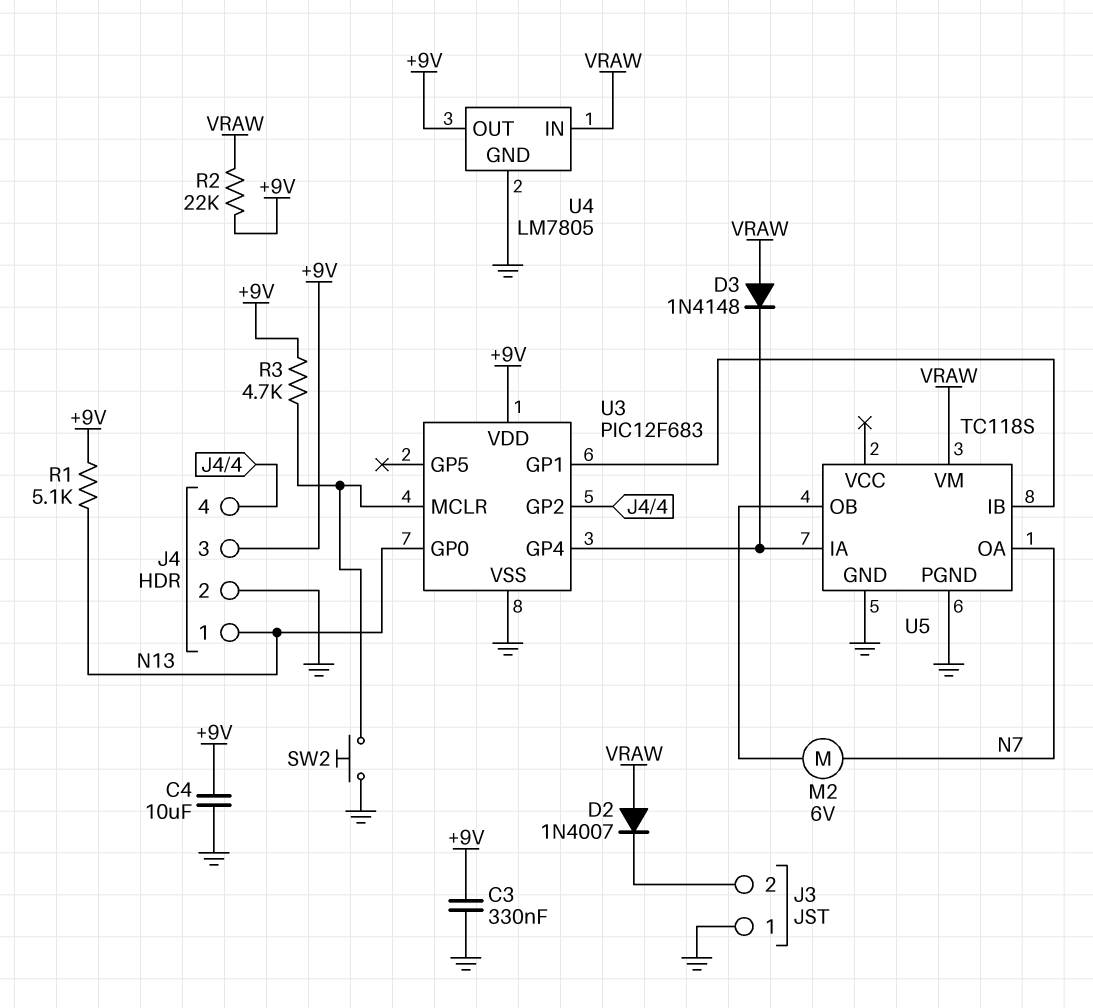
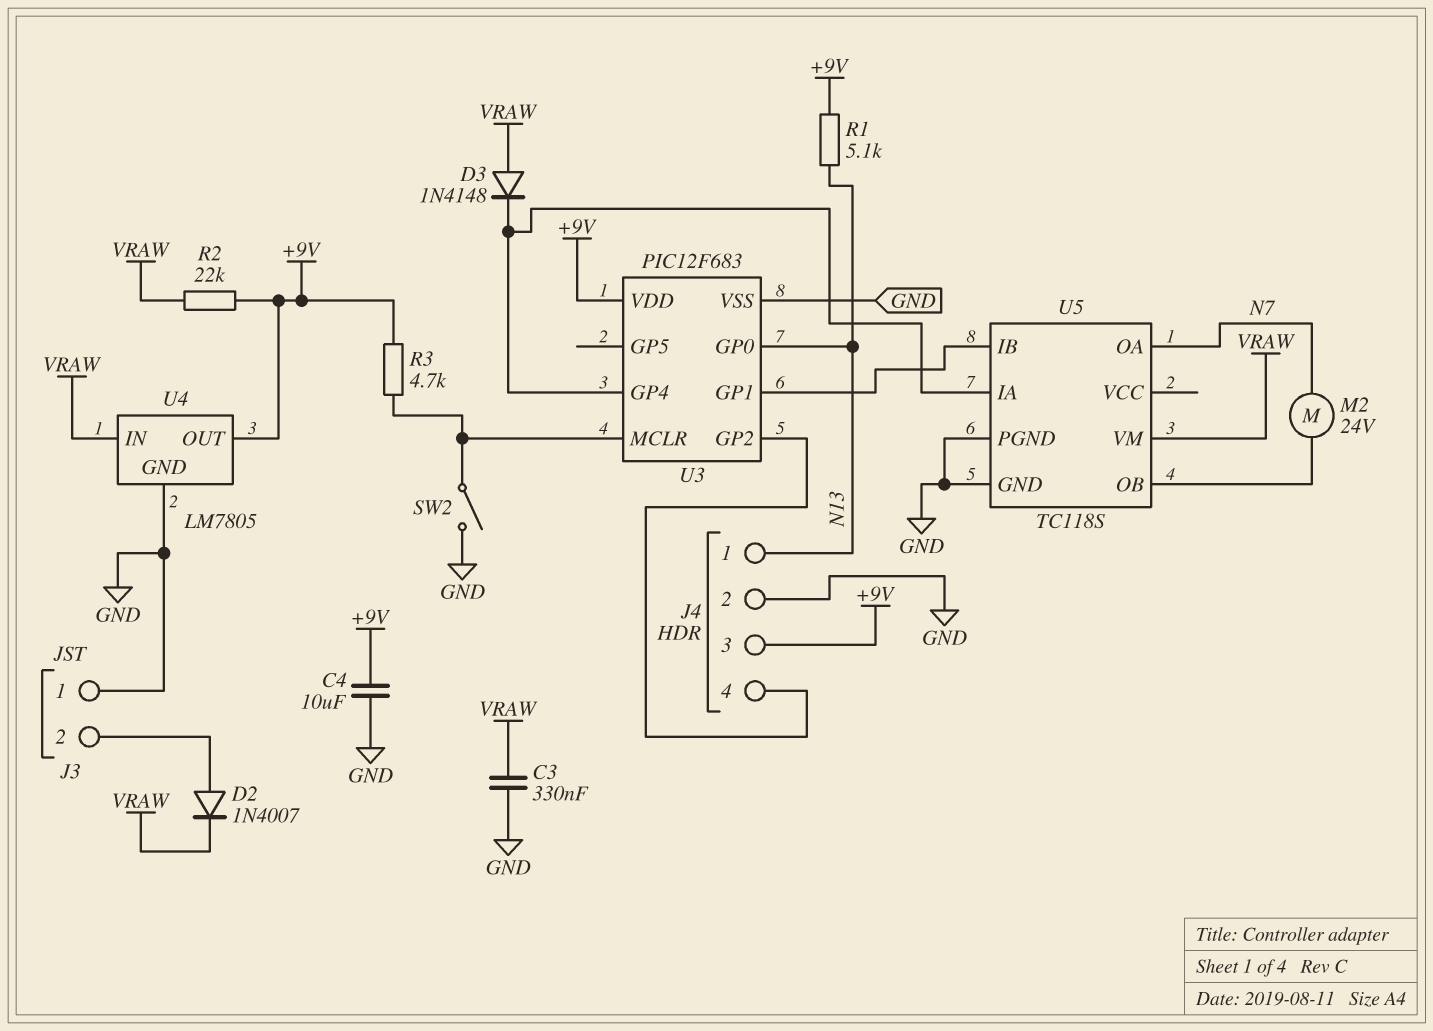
C3: 330nF (+9V, GND) -> 330nF (GND, VRAW)
D2: diode 1N4007 (A VRAW, K J3/2) -> diode 1N4007 (A J3/2, K VRAW)
M2: motor 6V (N7, U5/OB) -> motor 24V (N7, U5/OB)
SW2: button (GND, U3/MCLR) -> switch (GND, U3/MCLR)

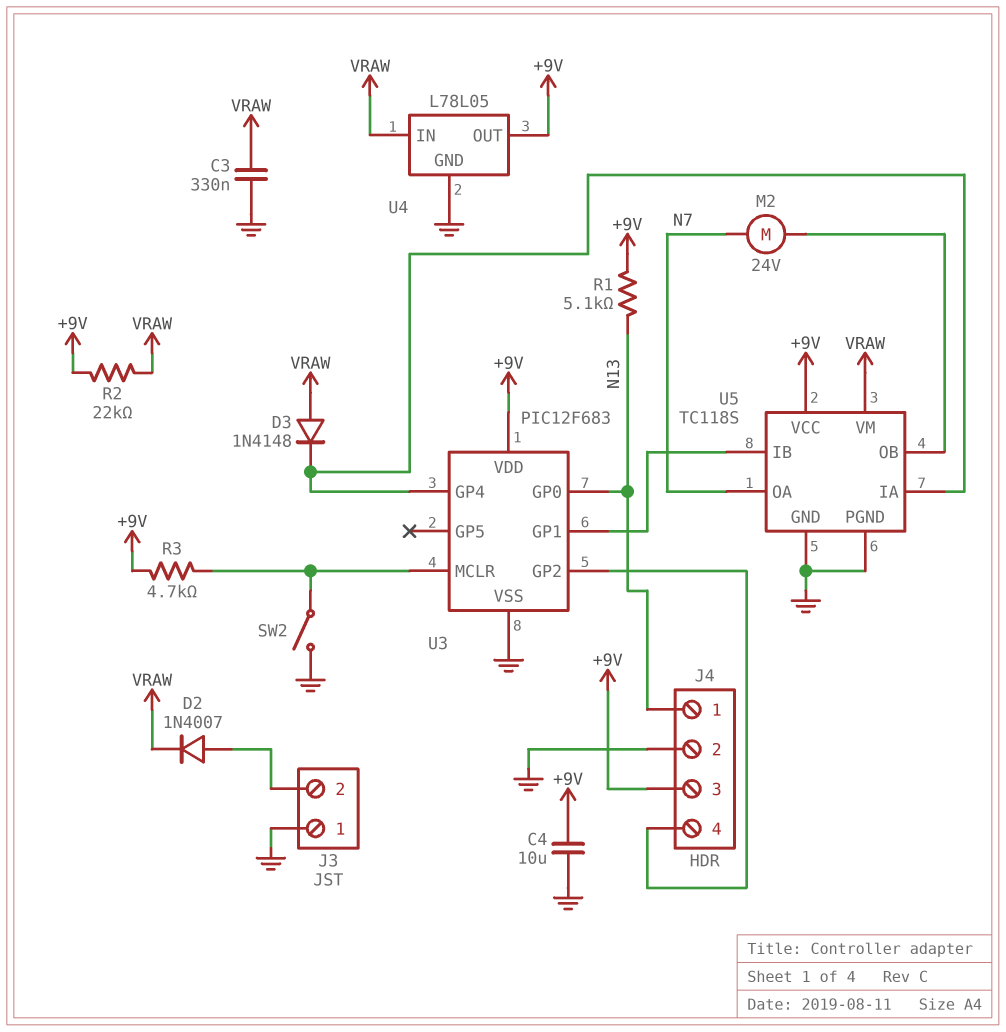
U4: LM7805 -> L78L05
U5 pin VCC: none -> +9V

